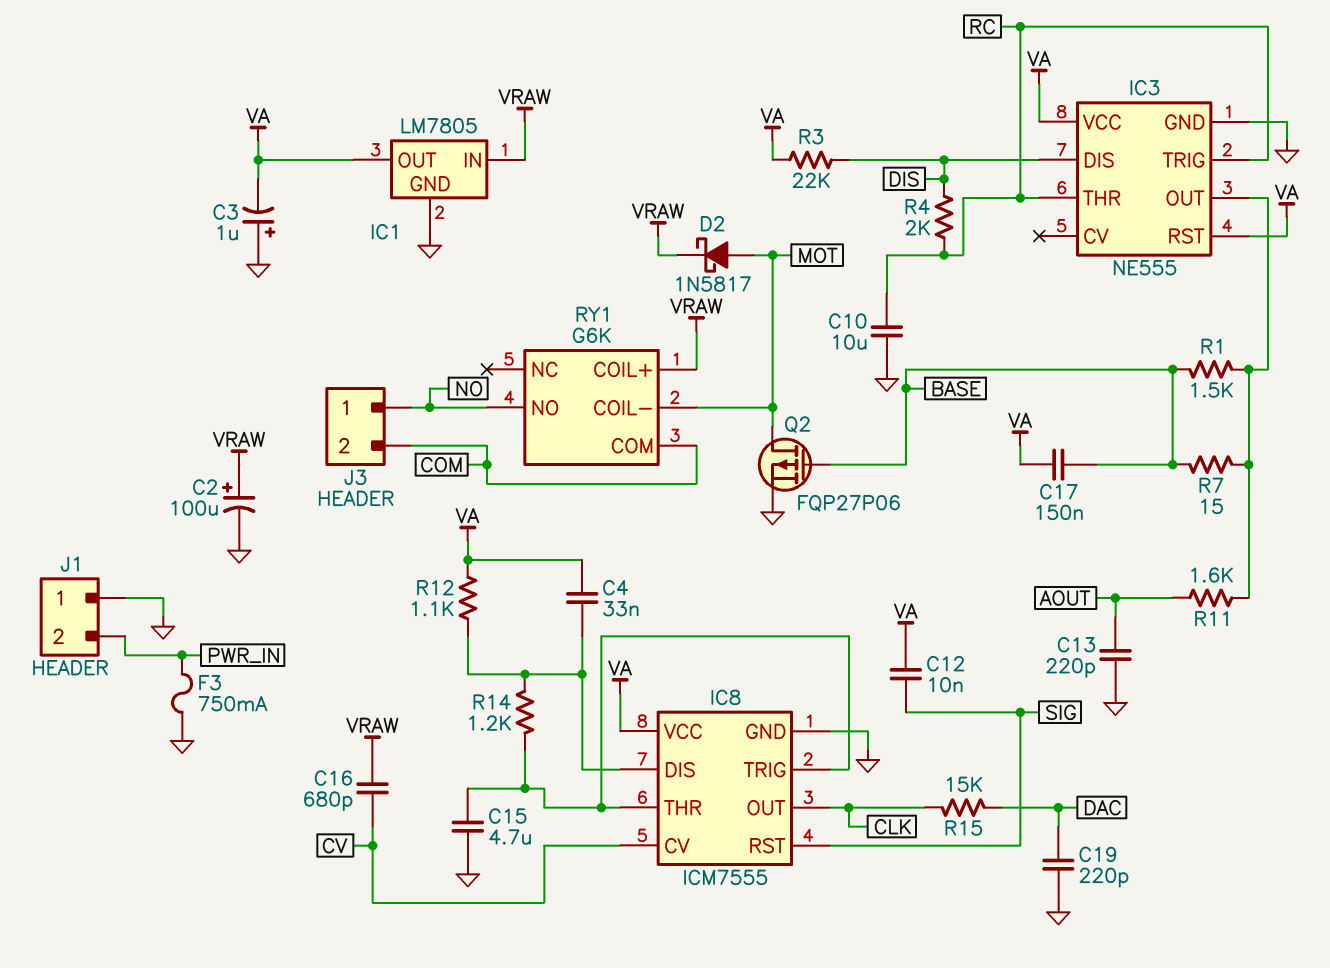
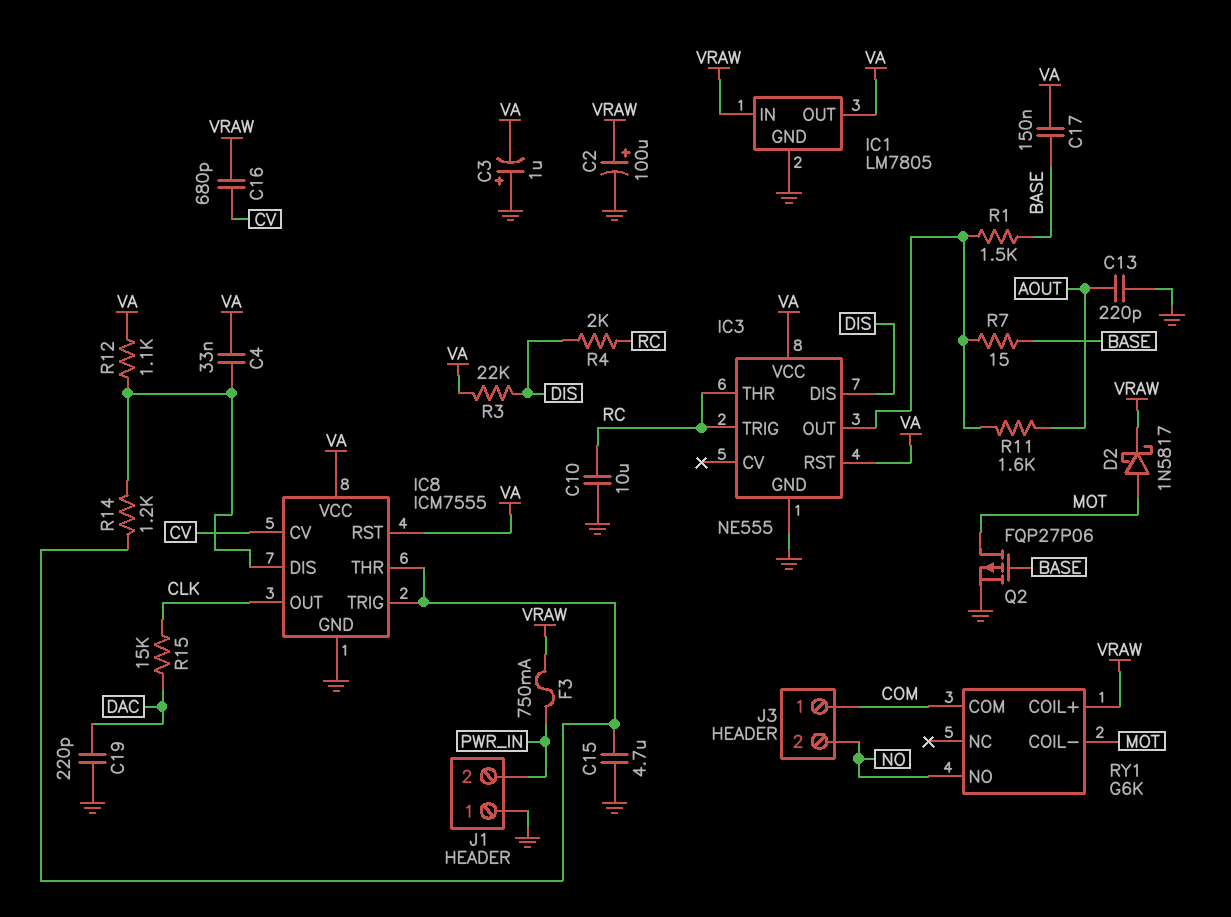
C12: 10nF (SIG, VA) -> none
F3: 750mA (GND, PWR_IN) -> 750mA (PWR_IN, VRAW)
IC8 pin RST: SIG -> VA
J3 pin 1: NO -> COM
J3 pin 2: COM -> NO

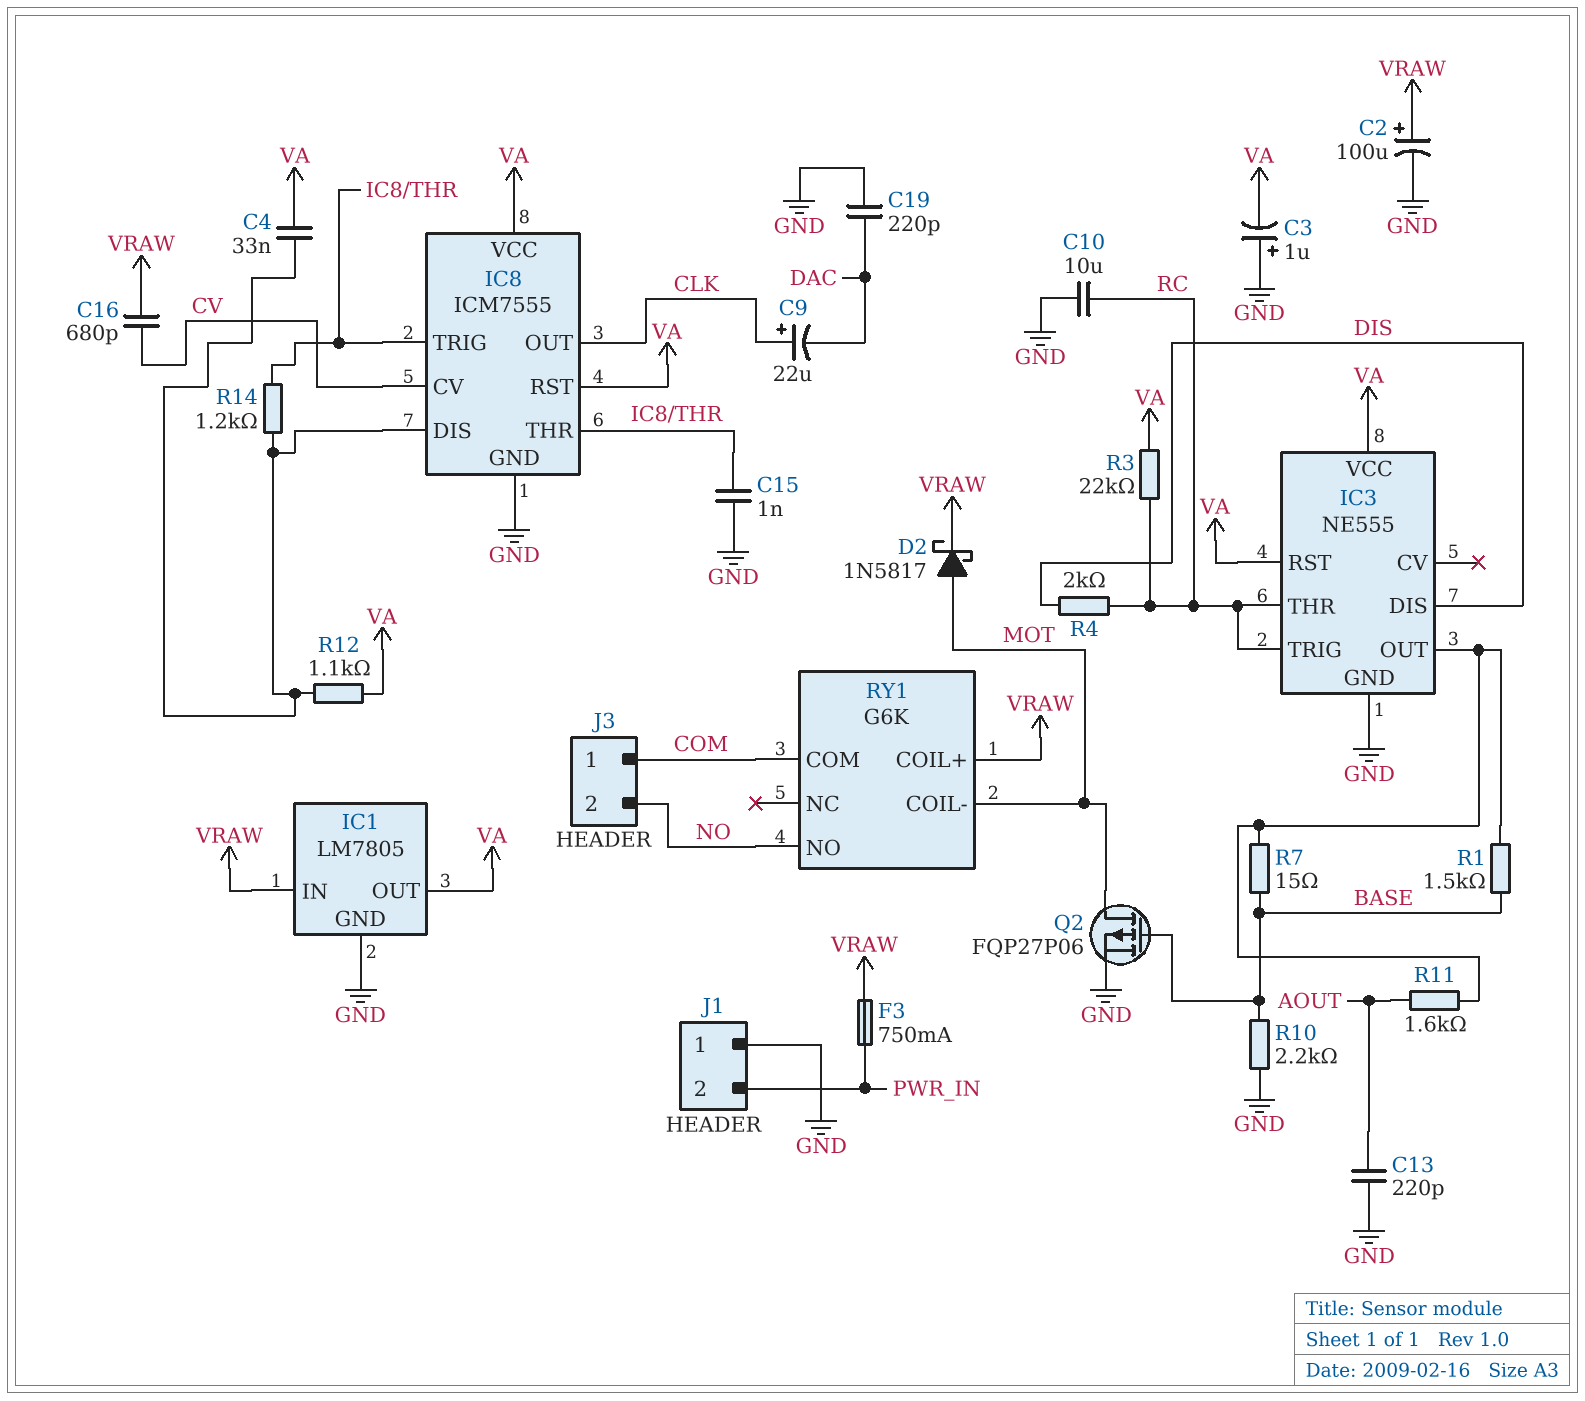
C9: none -> 22uF (plus CLK, minus DAC)
C15: 4.7uF (GND, IC8/THR) -> 1nF (GND, IC8/THR)
C17: 150nF (BASE, VA) -> none
R3: 22k (DIS, VA) -> 22k (RC, VA)
R10: none -> 2.2k (BASE, GND)
R15: 15k (CLK, DAC) -> none

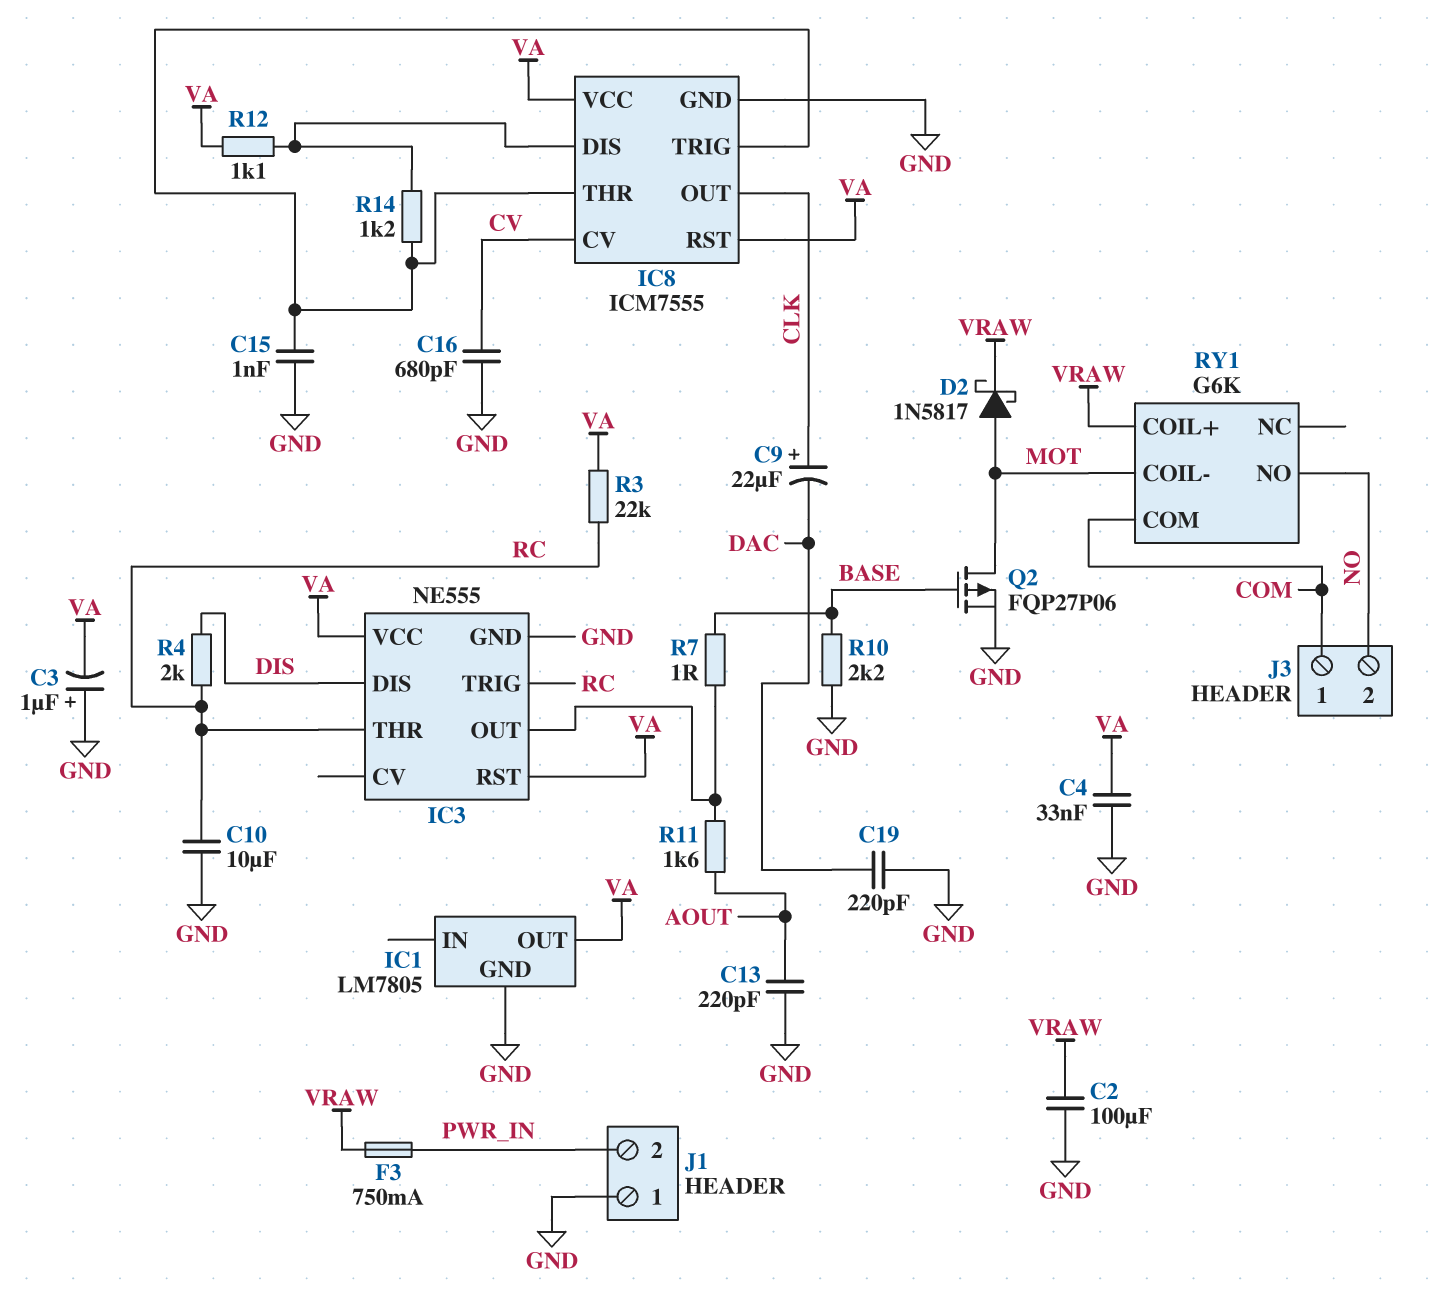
C2: 100uF (plus VRAW, minus GND) -> 100uF (GND, VRAW)
C4: 33nF (IC8/DIS, VA) -> 33nF (GND, VA)
C16: 680pF (CV, VRAW) -> 680pF (CV, GND)
IC1 pin IN: VRAW -> none
R1: 1.5k (BASE, IC3/OUT) -> none
R7: 15 (BASE, IC3/OUT) -> 1 (BASE, IC3/OUT)

